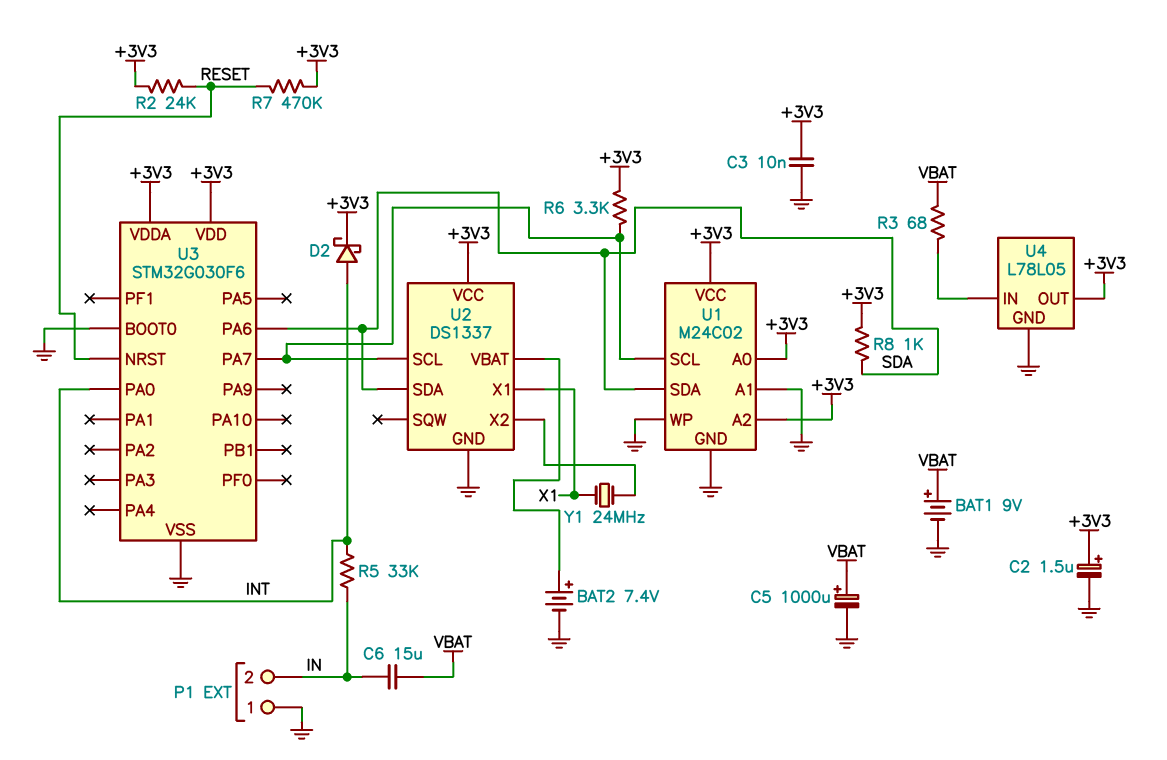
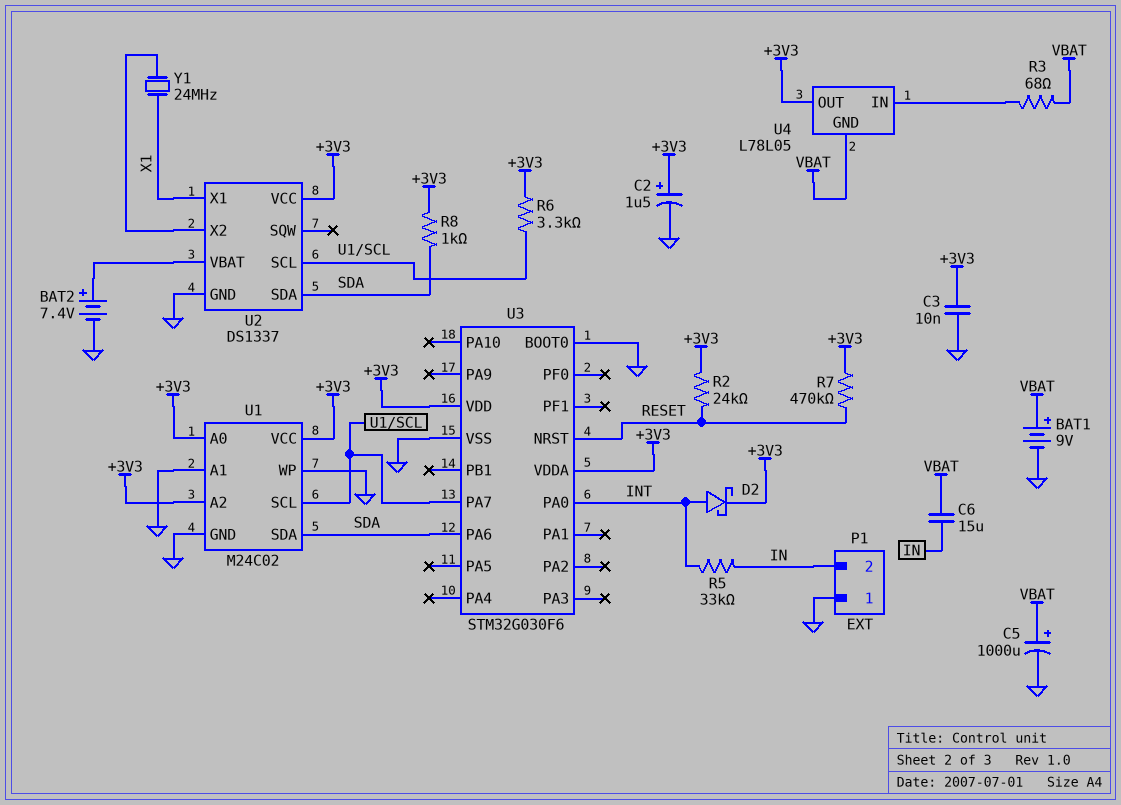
U4 pin GND: GND -> VBAT

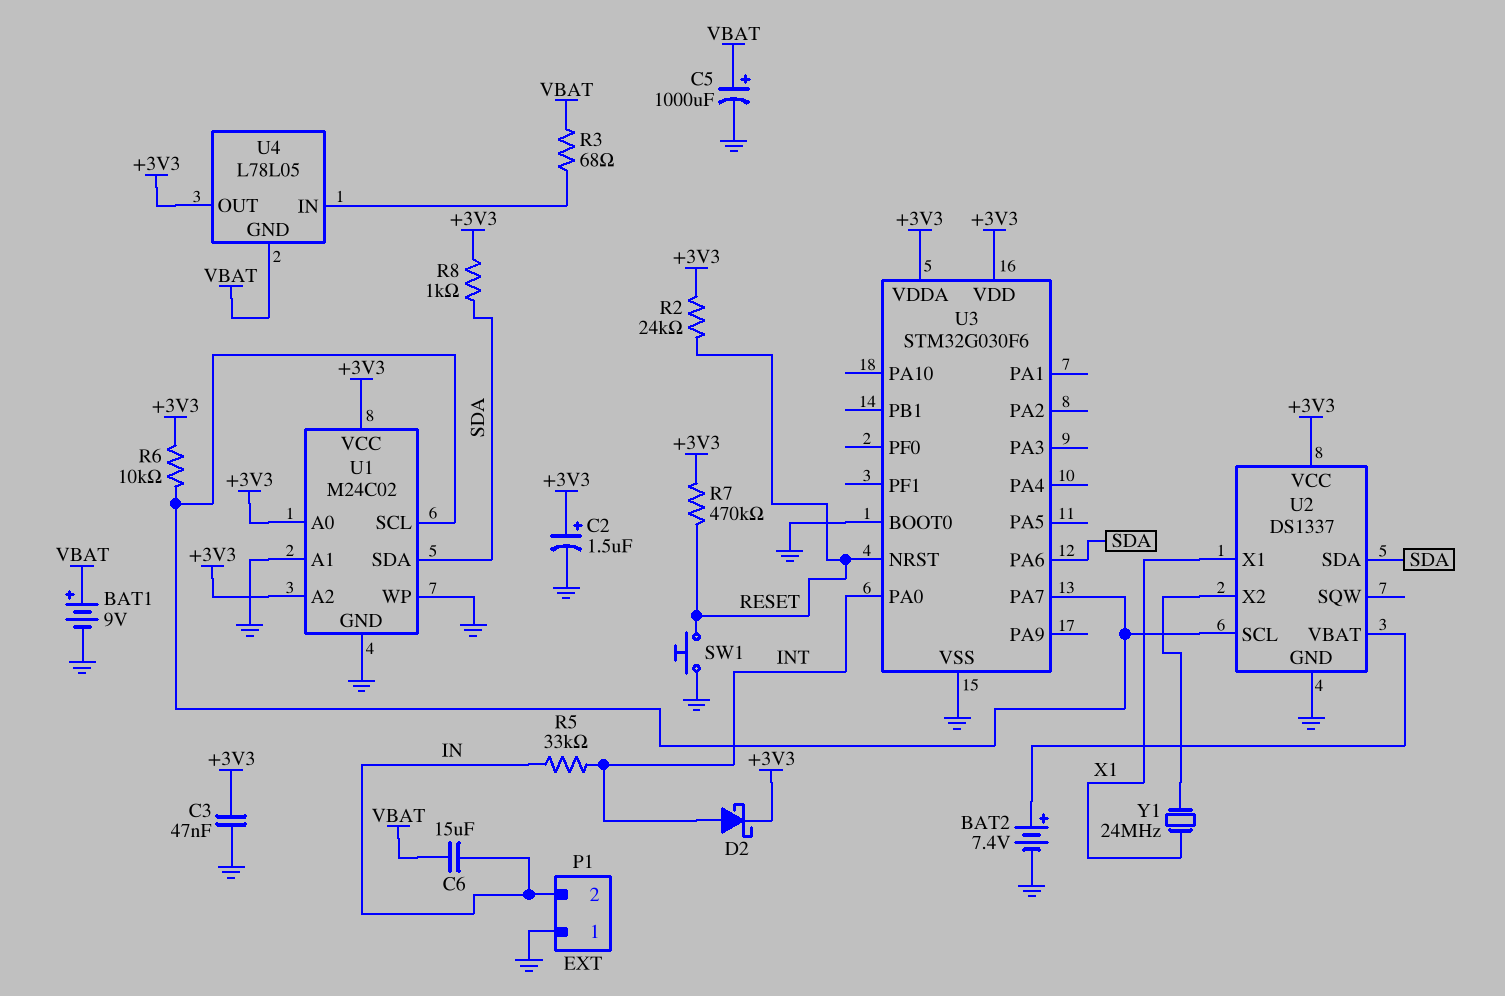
C3: 10nF (+3V3, GND) -> 47nF (+3V3, GND)
R6: 3.3k (+3V3, U1/SCL) -> 10k (+3V3, U1/SCL)
SW1: none -> button (GND, RESET)

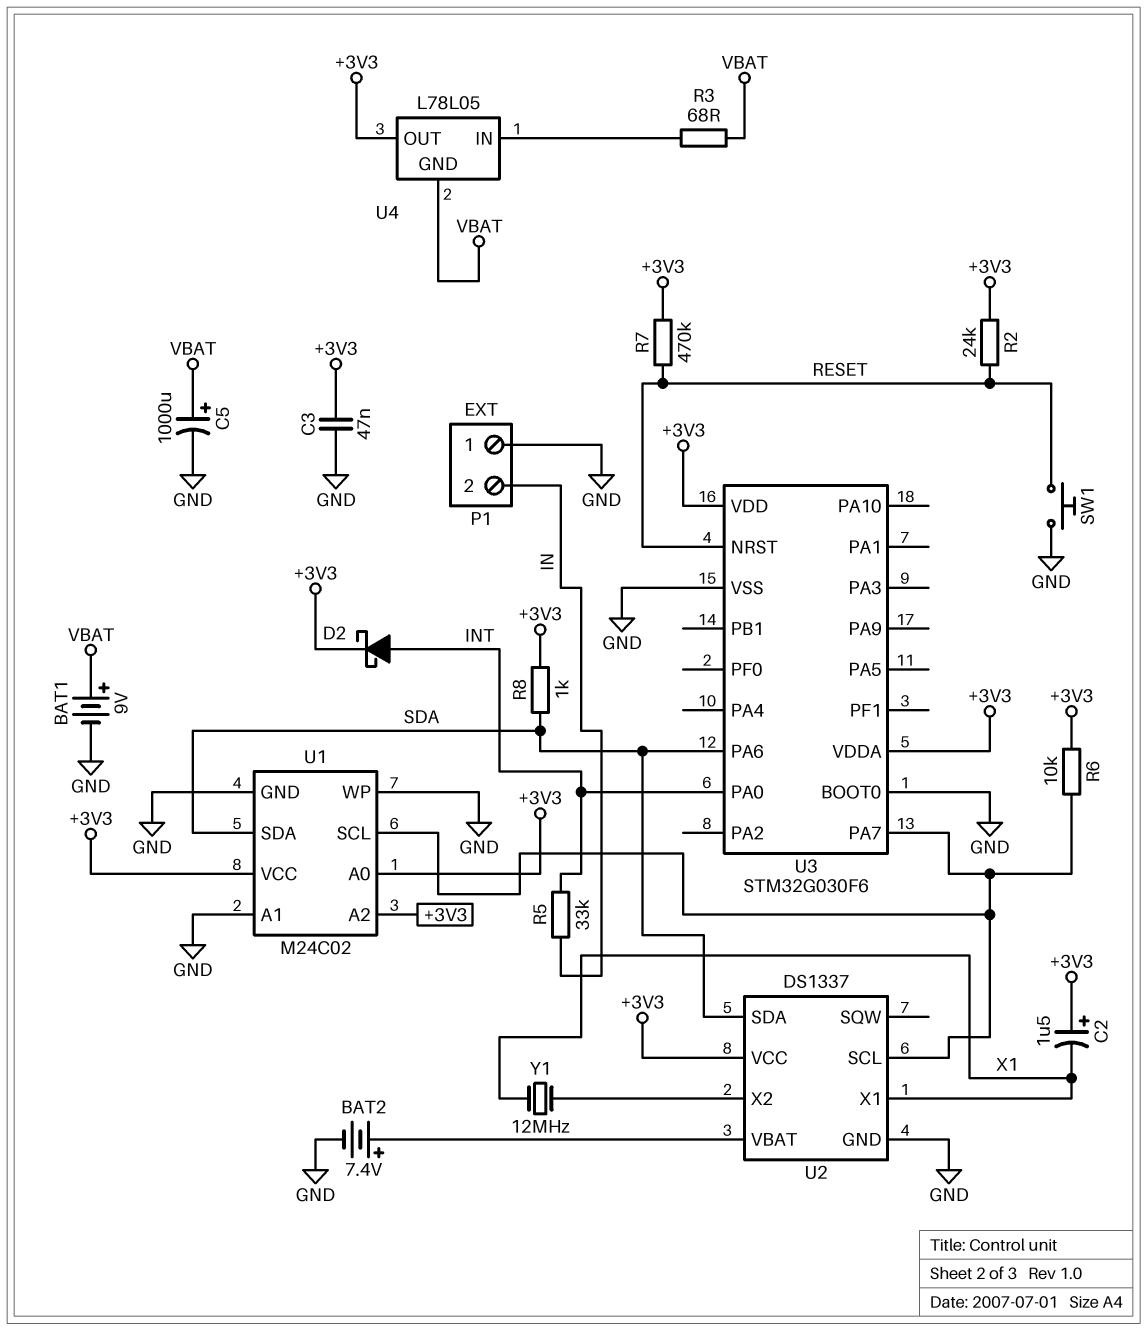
C2: 1.5uF (plus +3V3, minus GND) -> 1.5uF (plus +3V3, minus X1)
C6: 15uF (IN, VBAT) -> none
Y1: 24MHz (U2/X2, X1) -> 12MHz (U2/X2, X1)

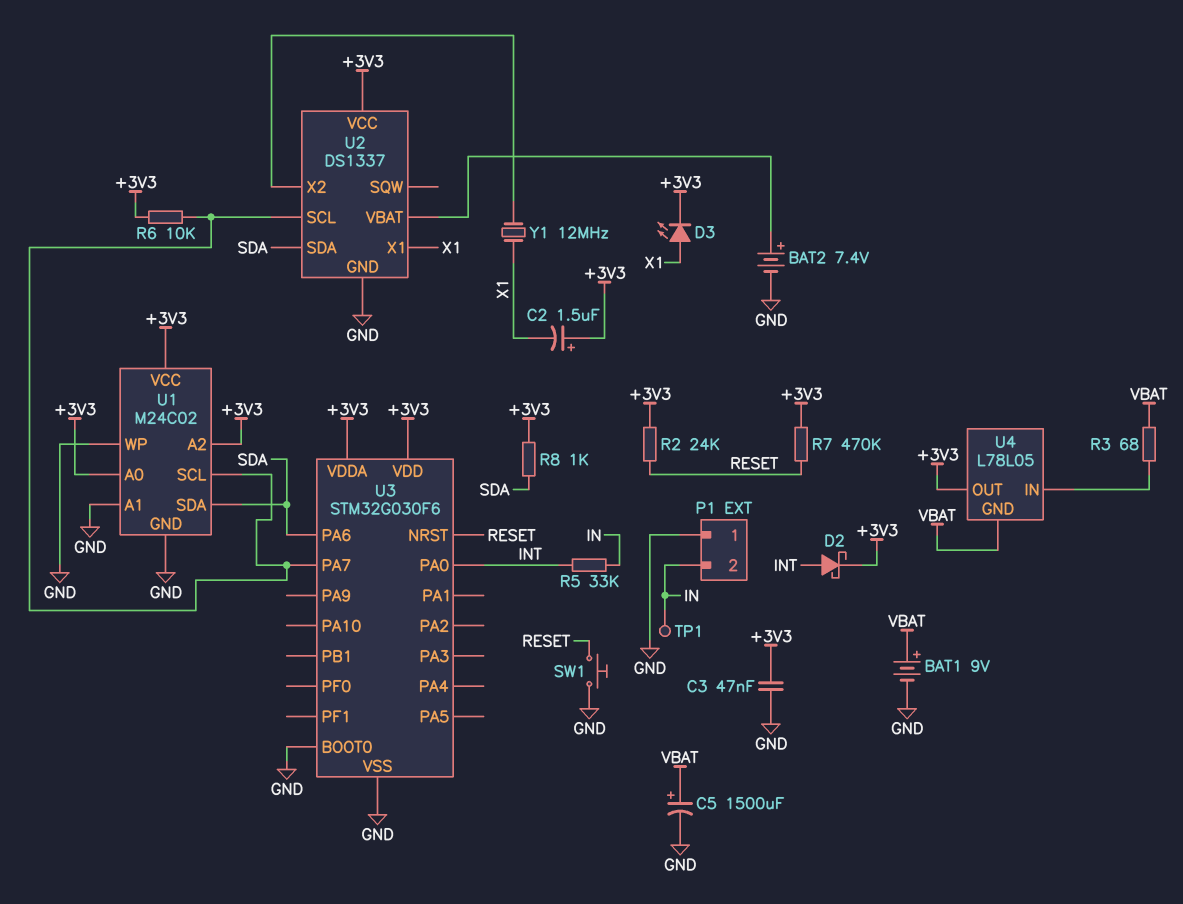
C5: 1000uF (plus VBAT, minus GND) -> 1500uF (plus VBAT, minus GND)
D3: none -> LED (A X1, K +3V3)
TP1: none -> test point (IN)

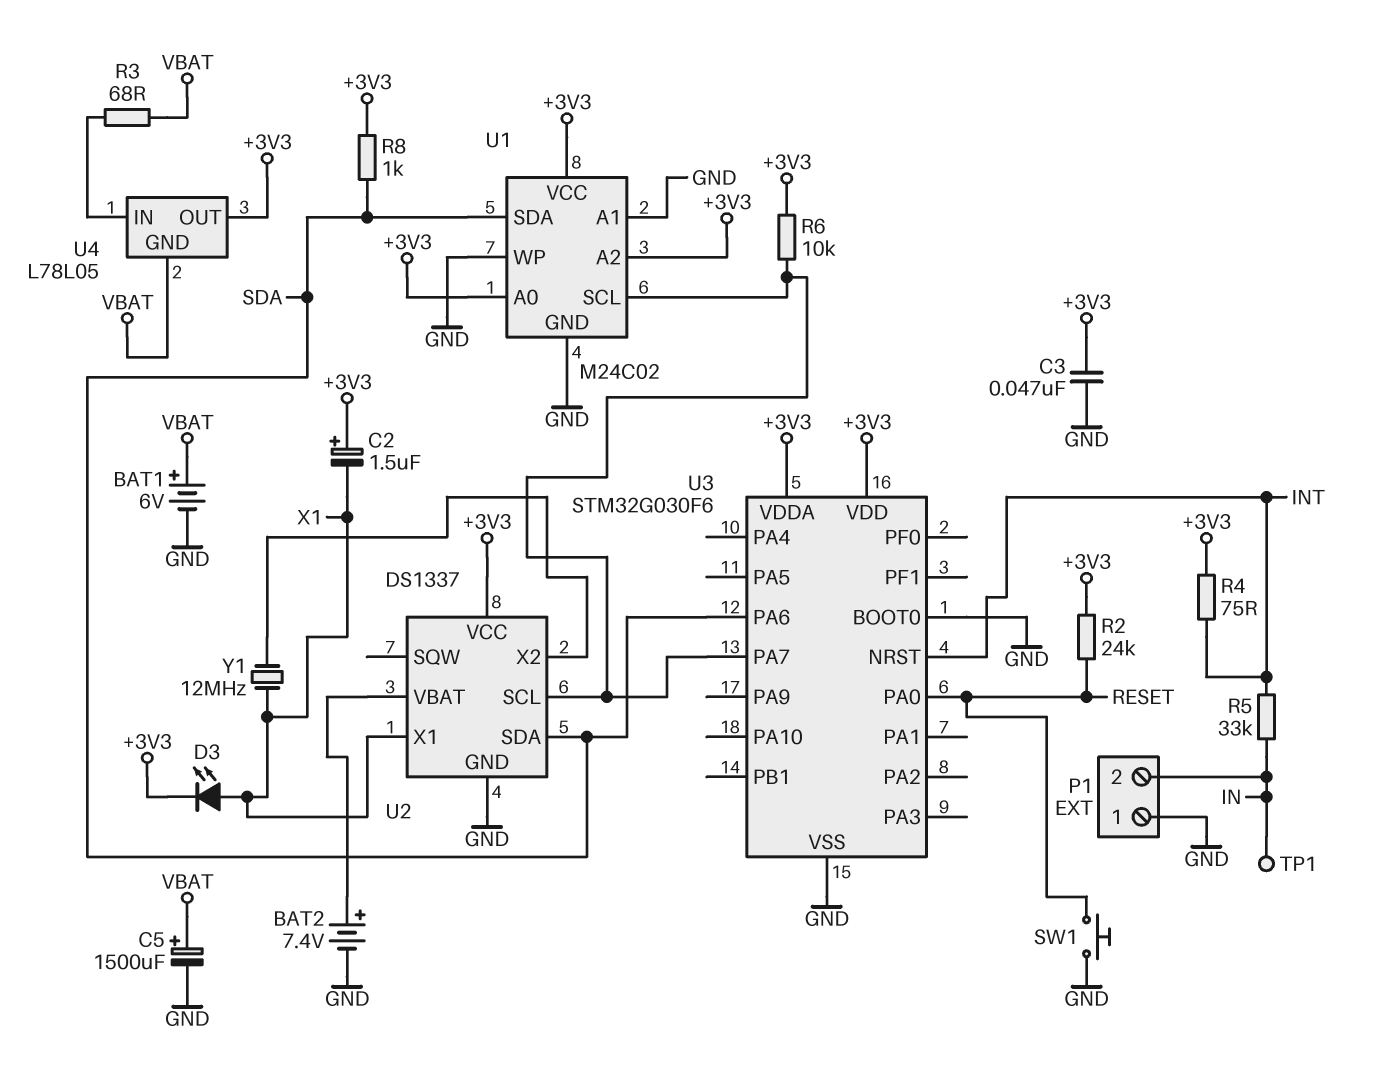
BAT1: 9V (plus VBAT, minus GND) -> 6V (plus VBAT, minus GND)
D2: schottky (A INT, K +3V3) -> none
R4: none -> 75 (+3V3, INT)
R7: 470k (+3V3, RESET) -> none
U3 pin NRST: RESET -> INT
U3 pin PA0: INT -> RESET

